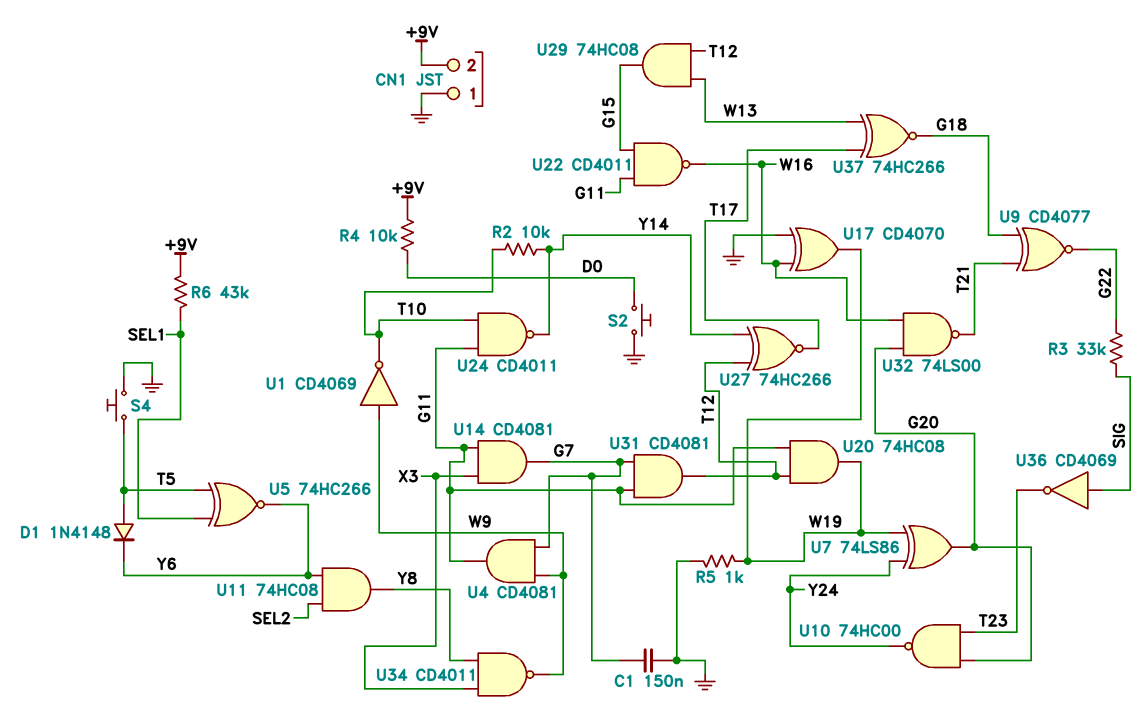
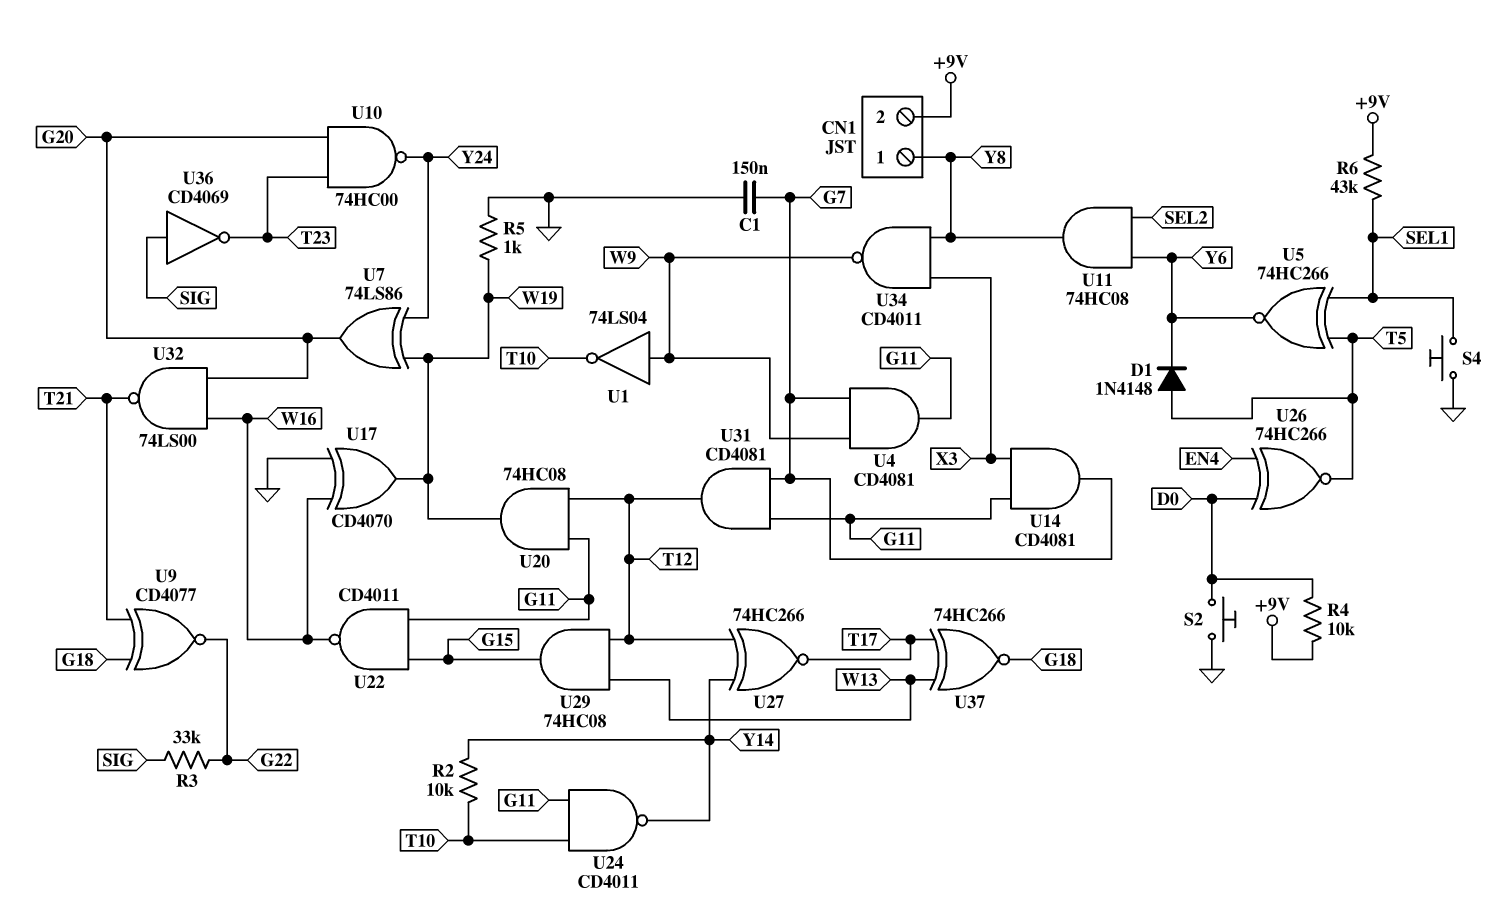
CN1 pin 1: GND -> Y8
S4: button (GND, T5) -> button (GND, SEL1)
U1: NOT CD4069 (in W9, out T10) -> NOT 74LS04 (in W9, out T10)
U26: none -> XNOR 74HC266 (in D0, in EN4, out T5)

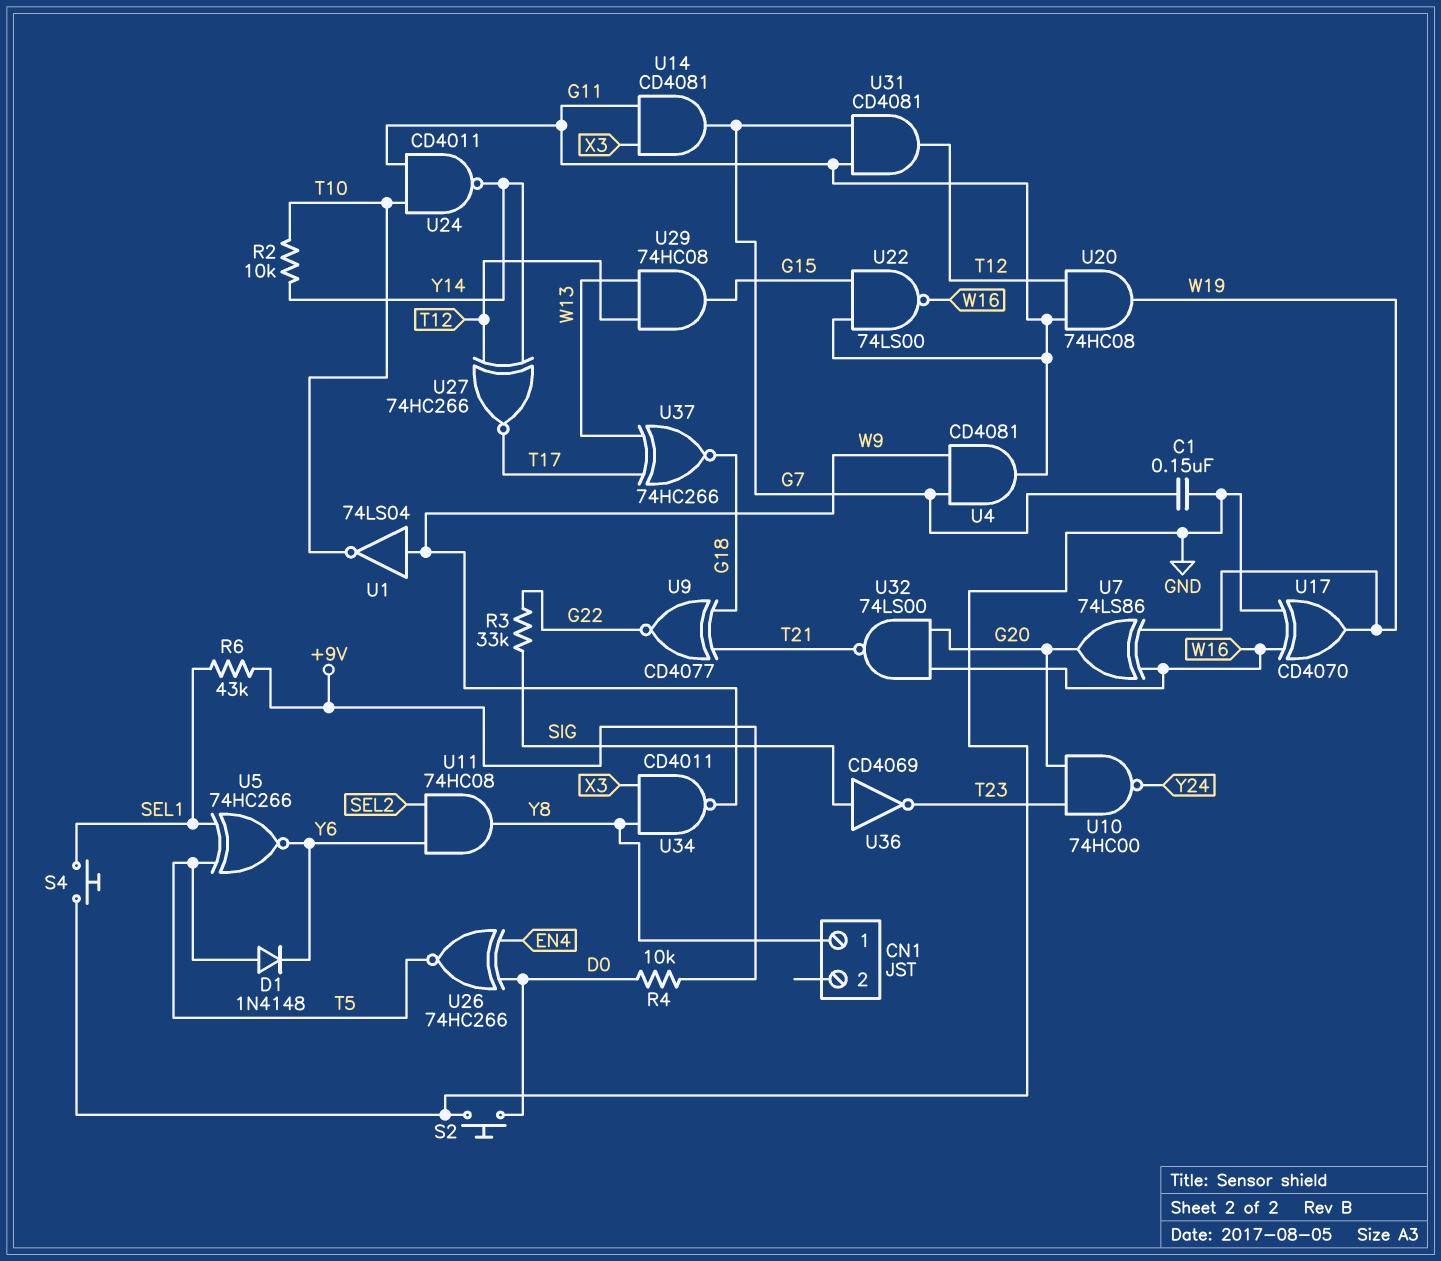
CN1 pin 2: +9V -> none
R5: 1k (GND, W19) -> none
U7: XOR 74LS86 (in W19, in Y24, out G20) -> XOR 74LS86 (in W16, in W19, out G20)
U22: NAND CD4011 (in G11, in G15, out W16) -> NAND 74LS00 (in G11, in G15, out W16)

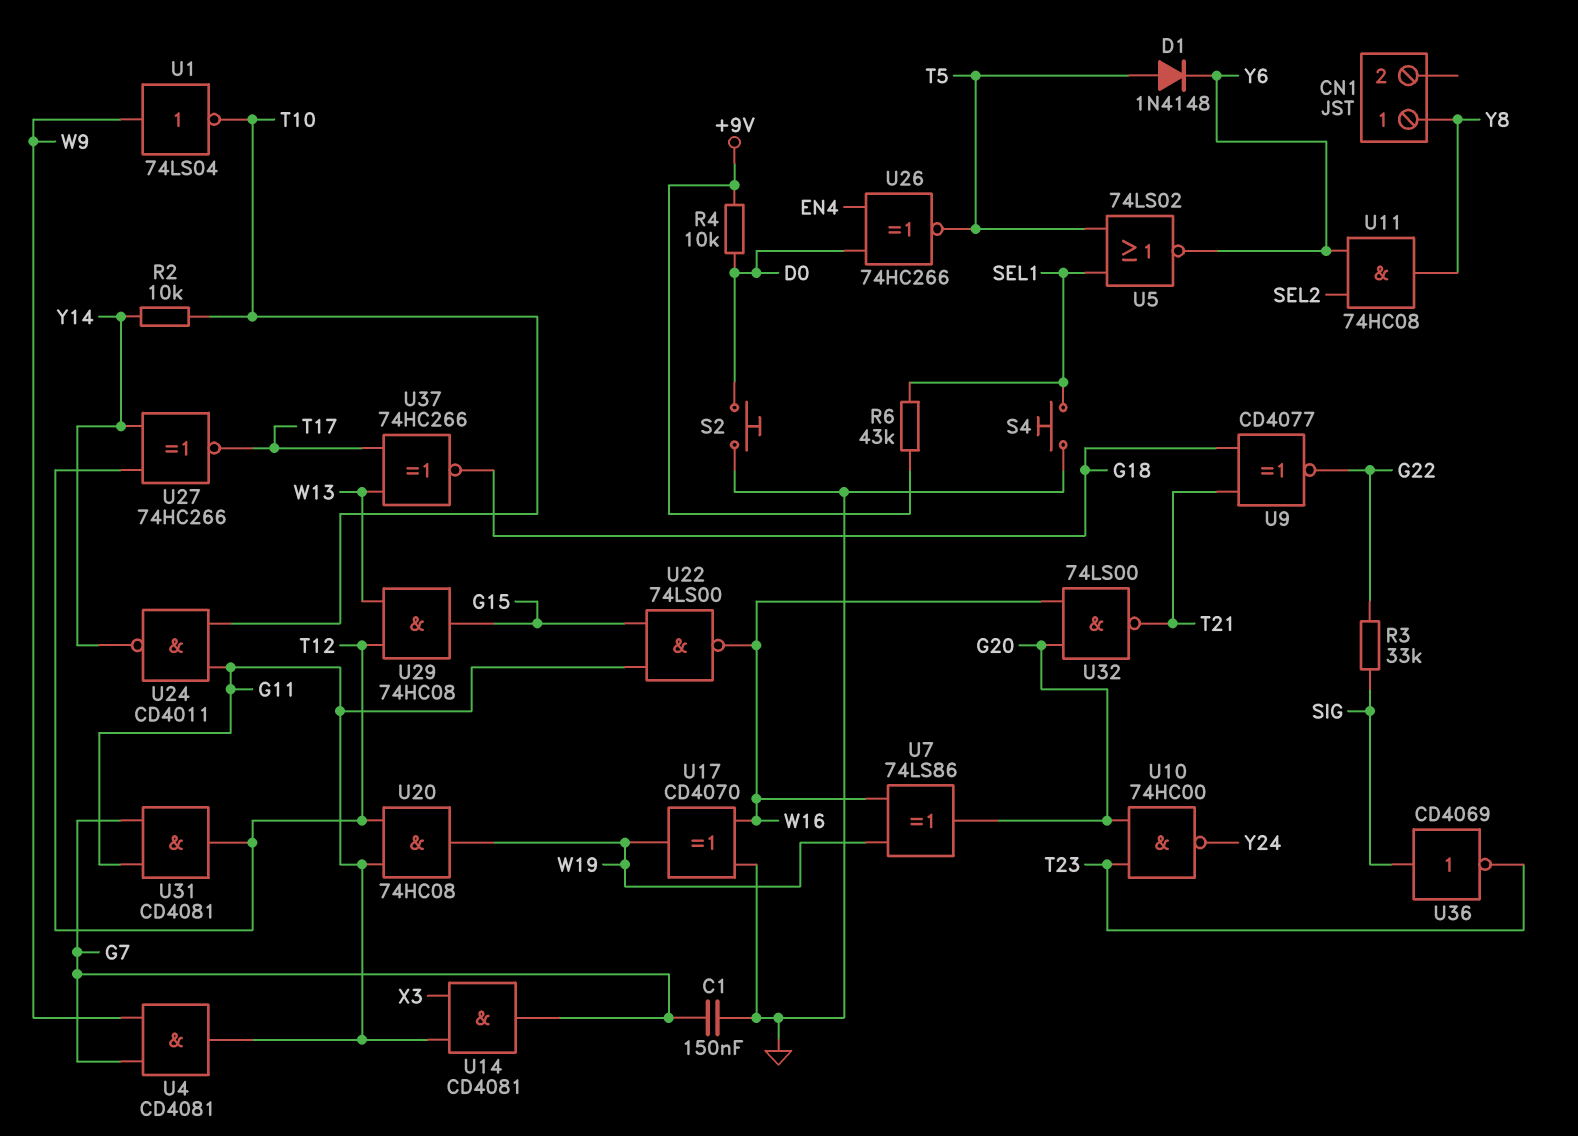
U5: XNOR 74HC266 (in SEL1, in T5, out Y6) -> NOR 74LS02 (in SEL1, in T5, out Y6)
U34: NAND CD4011 (in X3, in Y8, out W9) -> none

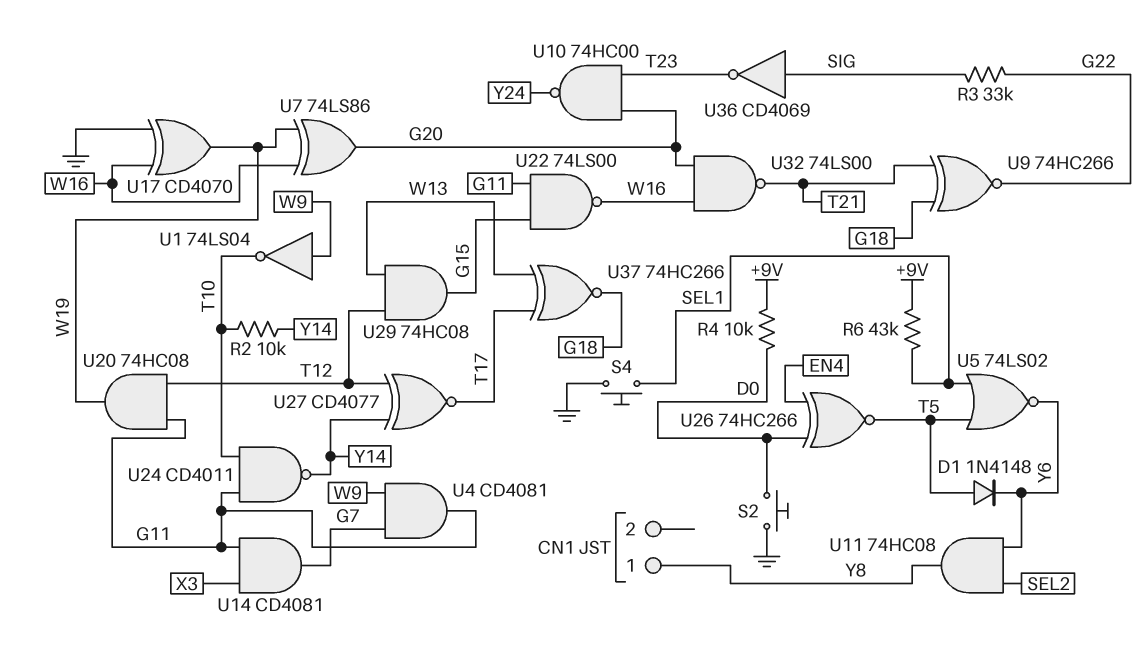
C1: 150nF (G7, GND) -> none
U9: XNOR CD4077 (in G18, in T21, out G22) -> XNOR 74HC266 (in G18, in T21, out G22)
U27: XNOR 74HC266 (in T12, in Y14, out T17) -> XNOR CD4077 (in T12, in Y14, out T17)
U31: AND CD4081 (in G7, in G11, out T12) -> none

